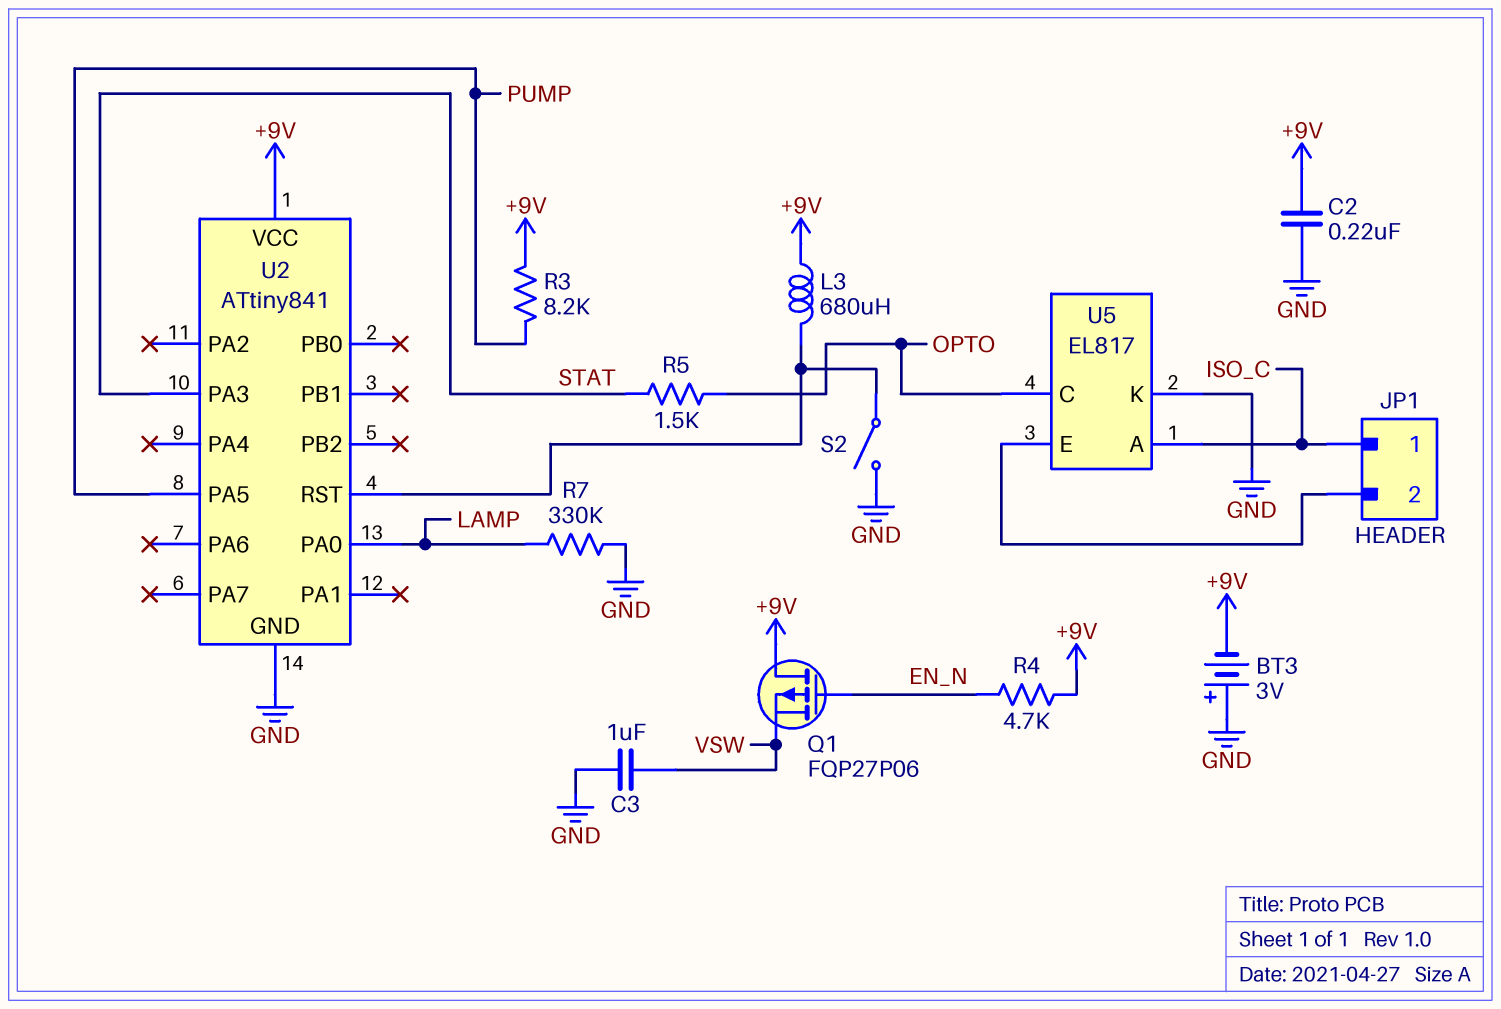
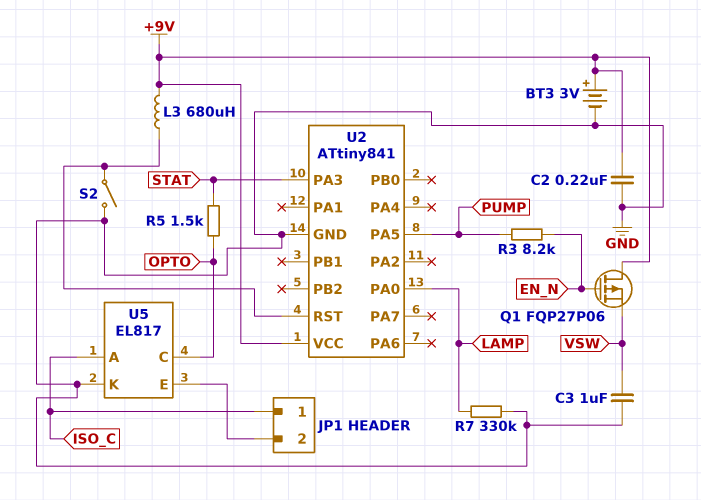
BT3: 3V (plus GND, minus +9V) -> 3V (plus +9V, minus GND)
R3: 8.2k (+9V, PUMP) -> 8.2k (EN_N, PUMP)
R4: 4.7k (+9V, EN_N) -> none

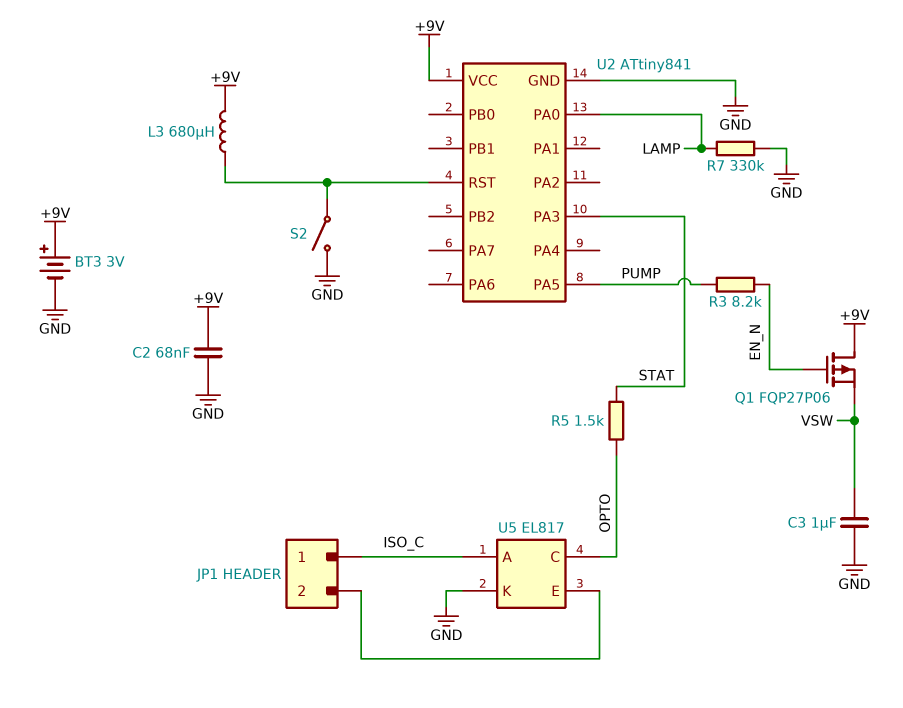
C2: 220nF (+9V, GND) -> 68nF (+9V, GND)

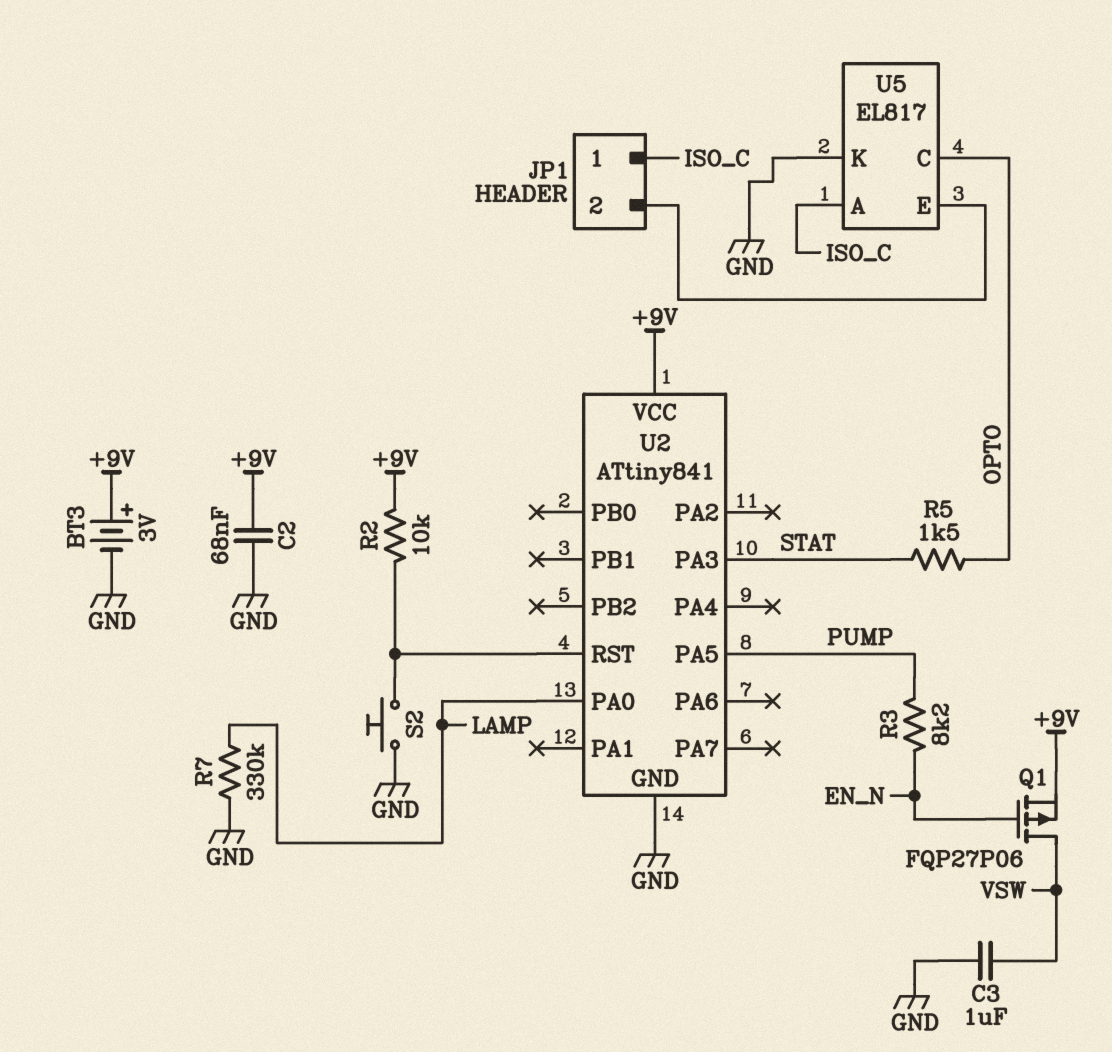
L3: 680uH (+9V, U2/RST) -> none
Q1: PMOS FQP27P06 (G EN_N, D +9V, S VSW) -> PMOS FQP27P06 (G EN_N, D VSW, S +9V)
R2: none -> 10k (+9V, U2/RST)
S2: switch (GND, U2/RST) -> button (GND, U2/RST)

